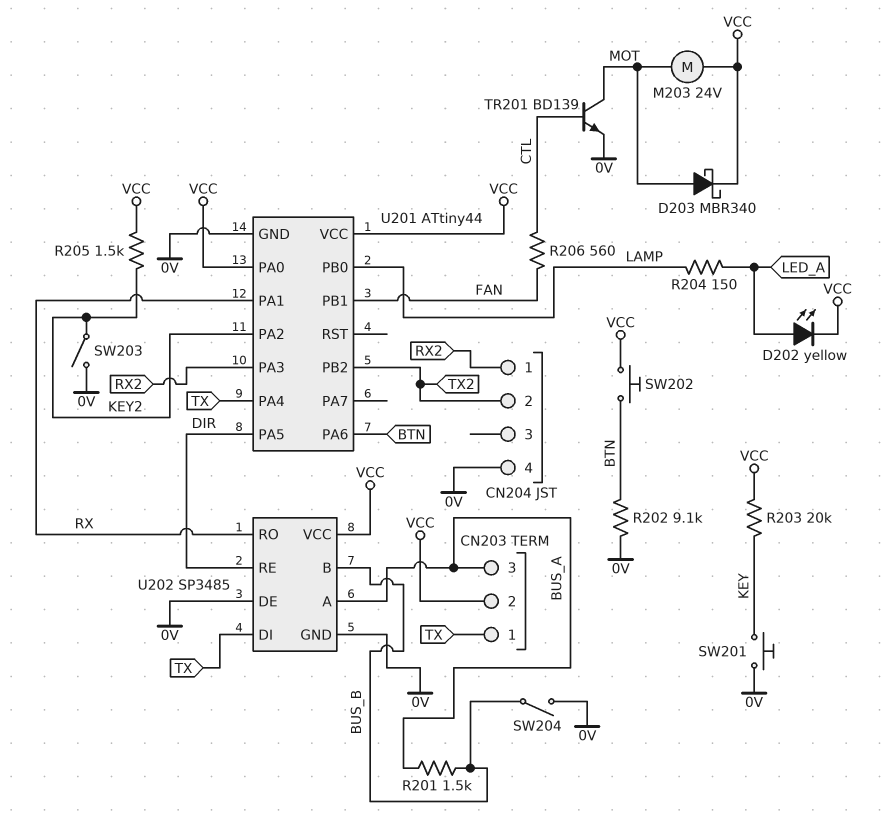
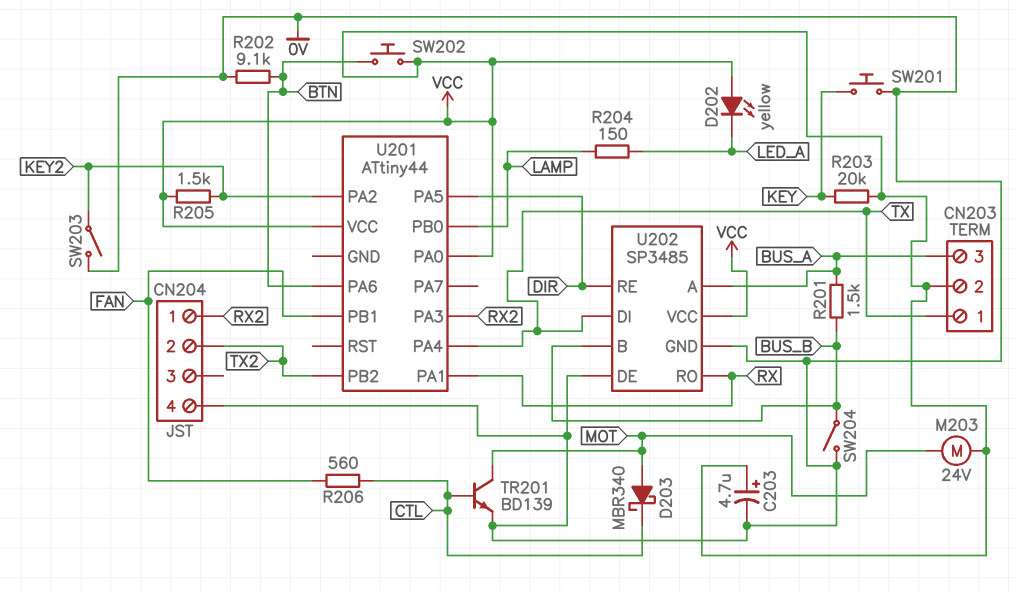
C203: none -> 4.7uF (plus VCC, minus 0V)
D202: LED yellow (A LED_A, K VCC) -> LED yellow (A VCC, K LED_A)
D203: schottky MBR340 (A MOT, K VCC) -> schottky MBR340 (A MOT, K CTL)
U201 pin GND: 0V -> none

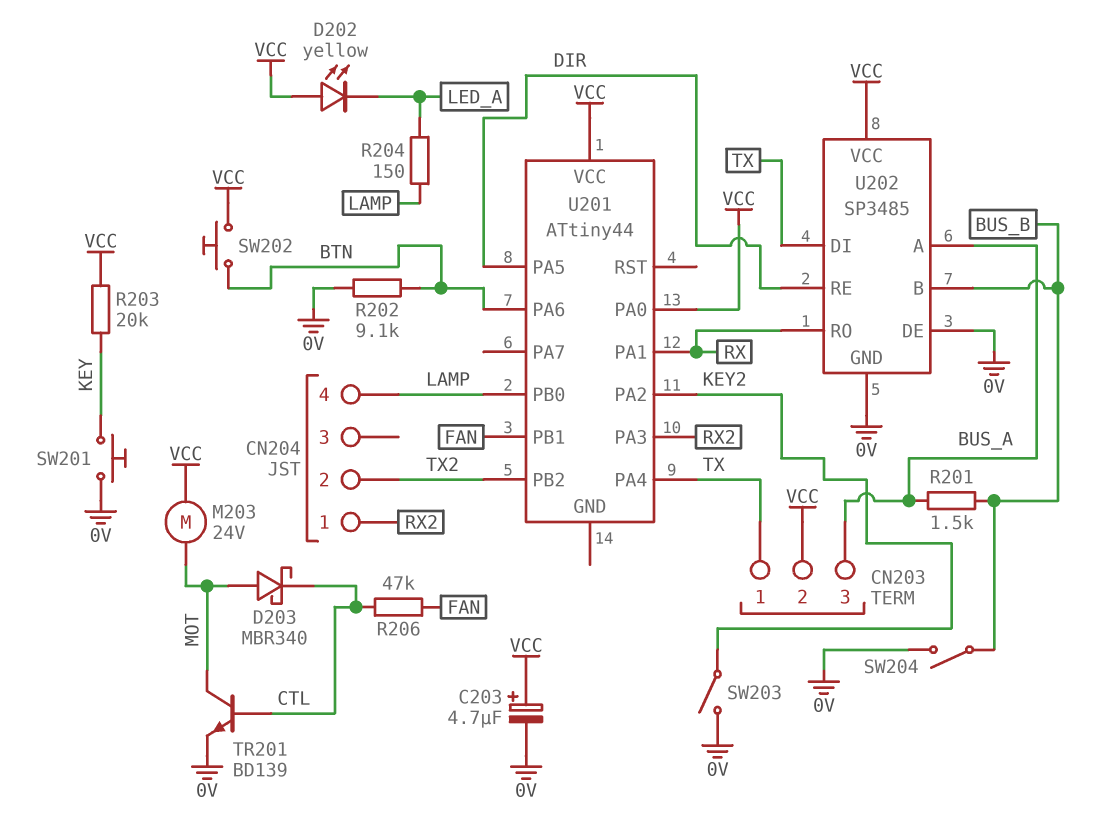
CN204 pin 4: 0V -> LAMP
R205: 1.5k (KEY2, VCC) -> none
R206: 560 (CTL, FAN) -> 47k (CTL, FAN)

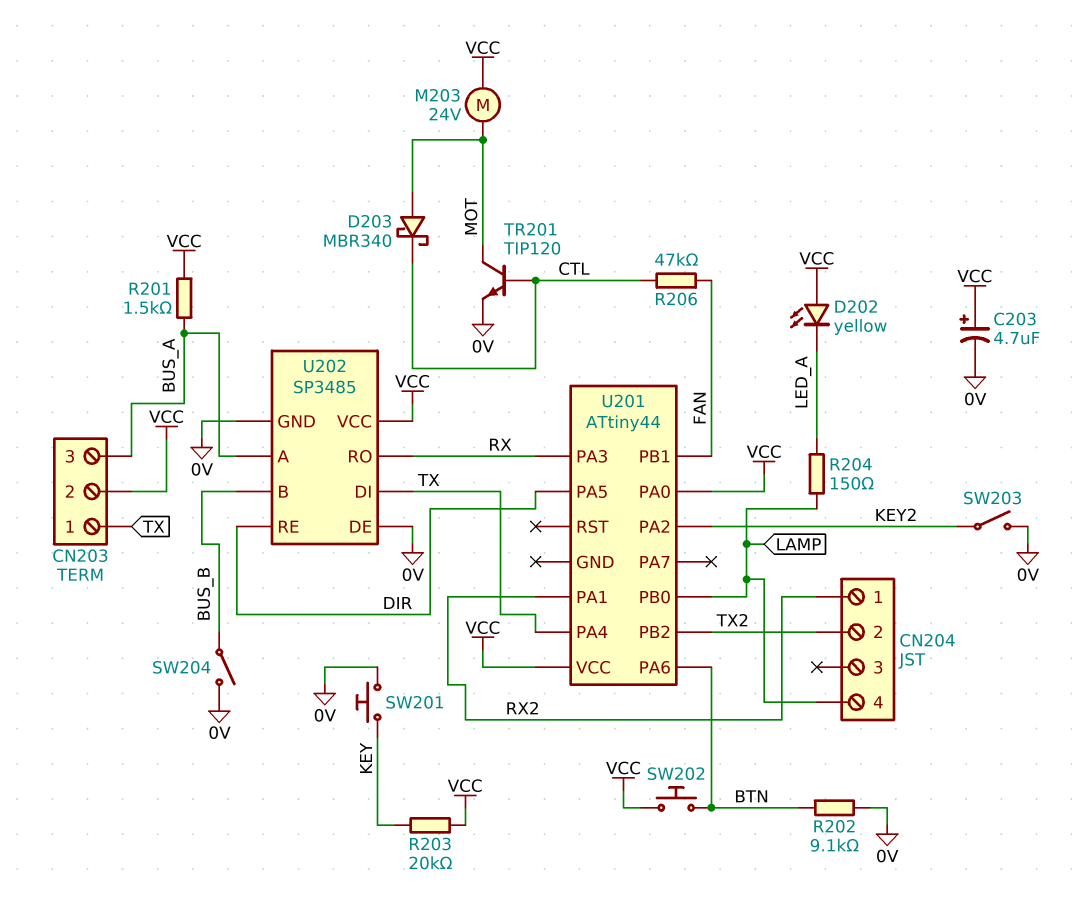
R201: 1.5k (BUS_A, BUS_B) -> 1.5k (BUS_A, VCC)
TR201: NPN BD139 (B CTL, C MOT, E 0V) -> NPN TIP120 (B CTL, C MOT, E 0V)
U201 pin PA1: RX -> RX2
U201 pin PA3: RX2 -> RX

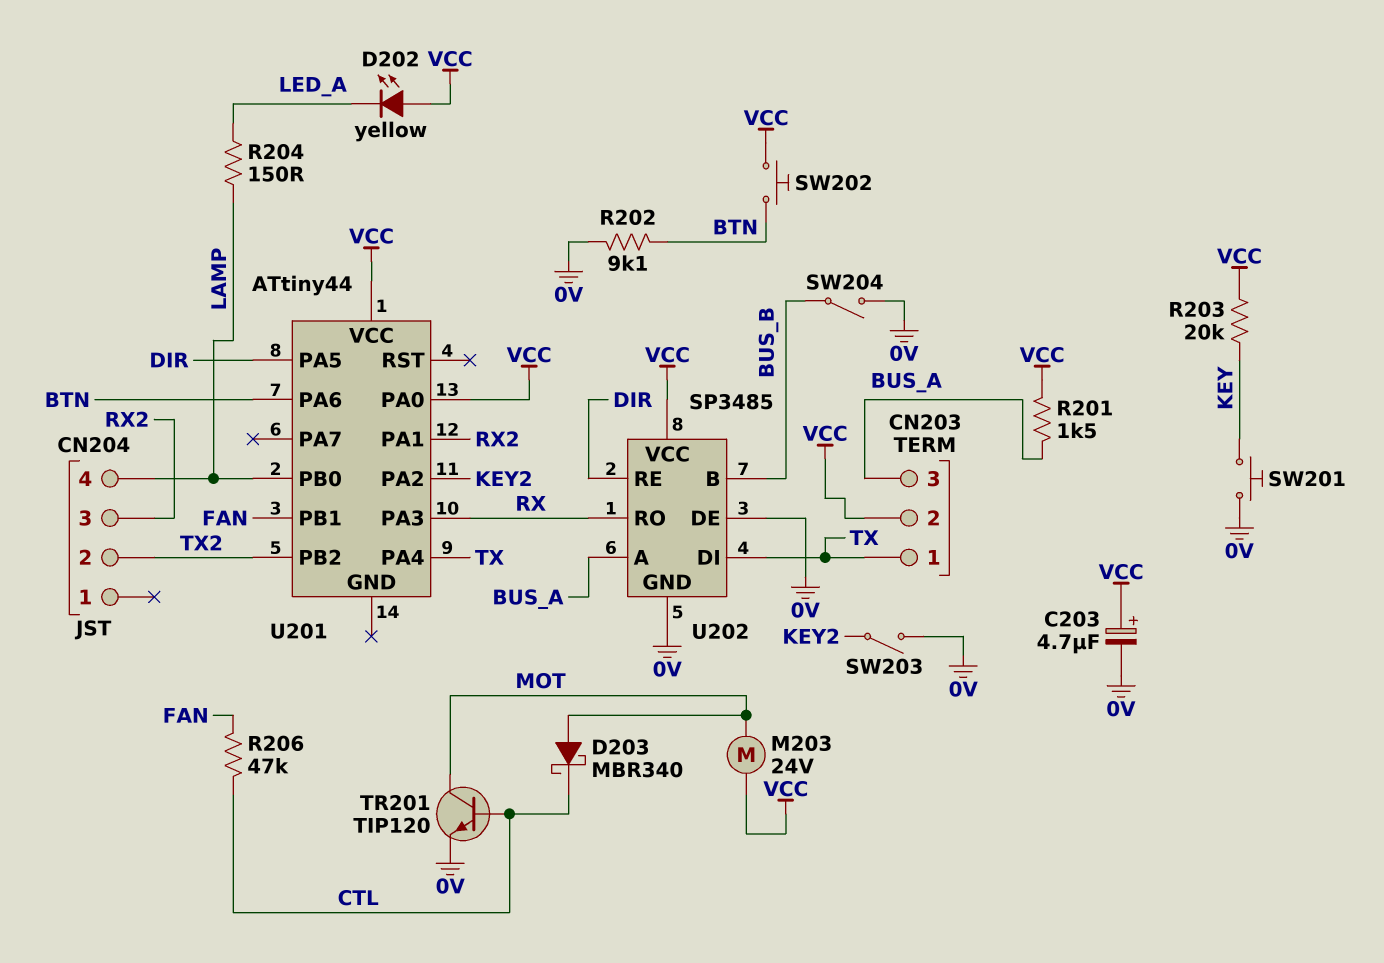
CN204 pin 1: RX2 -> none
CN204 pin 3: none -> RX2

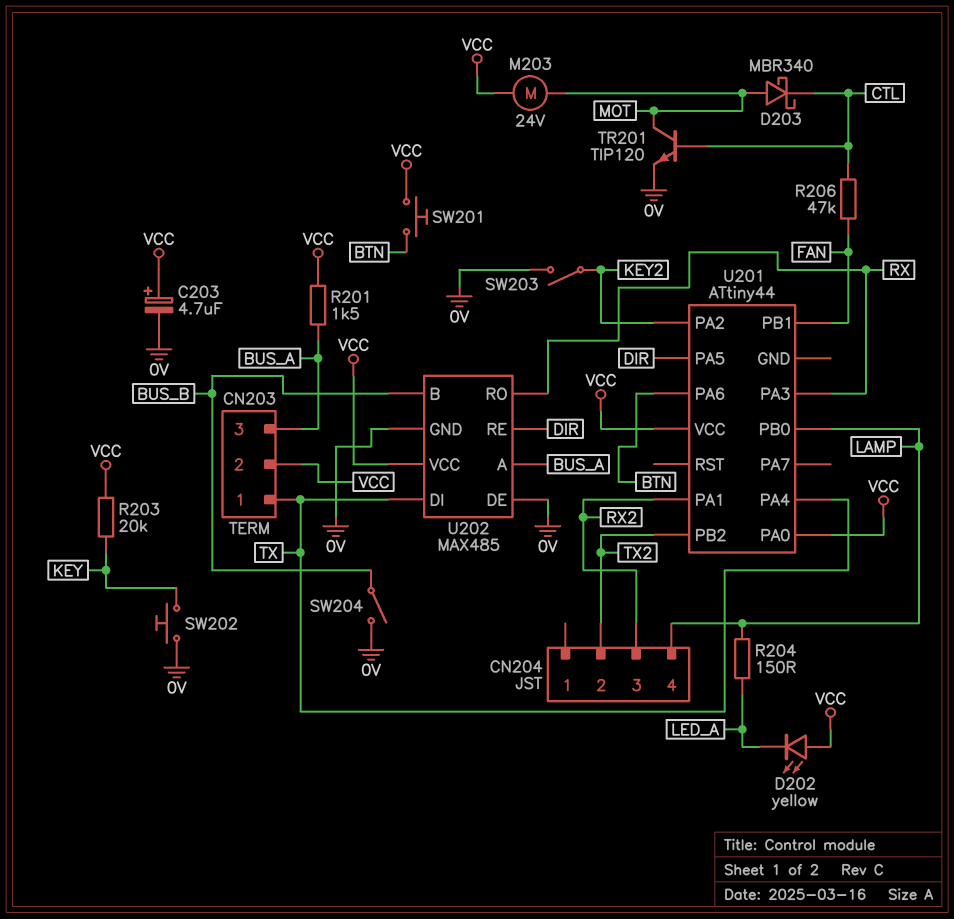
R202: 9.1k (0V, BTN) -> none
SW201: button (0V, KEY) -> button (BTN, VCC)
SW202: button (BTN, VCC) -> button (0V, KEY)
U202: SP3485 -> MAX485

